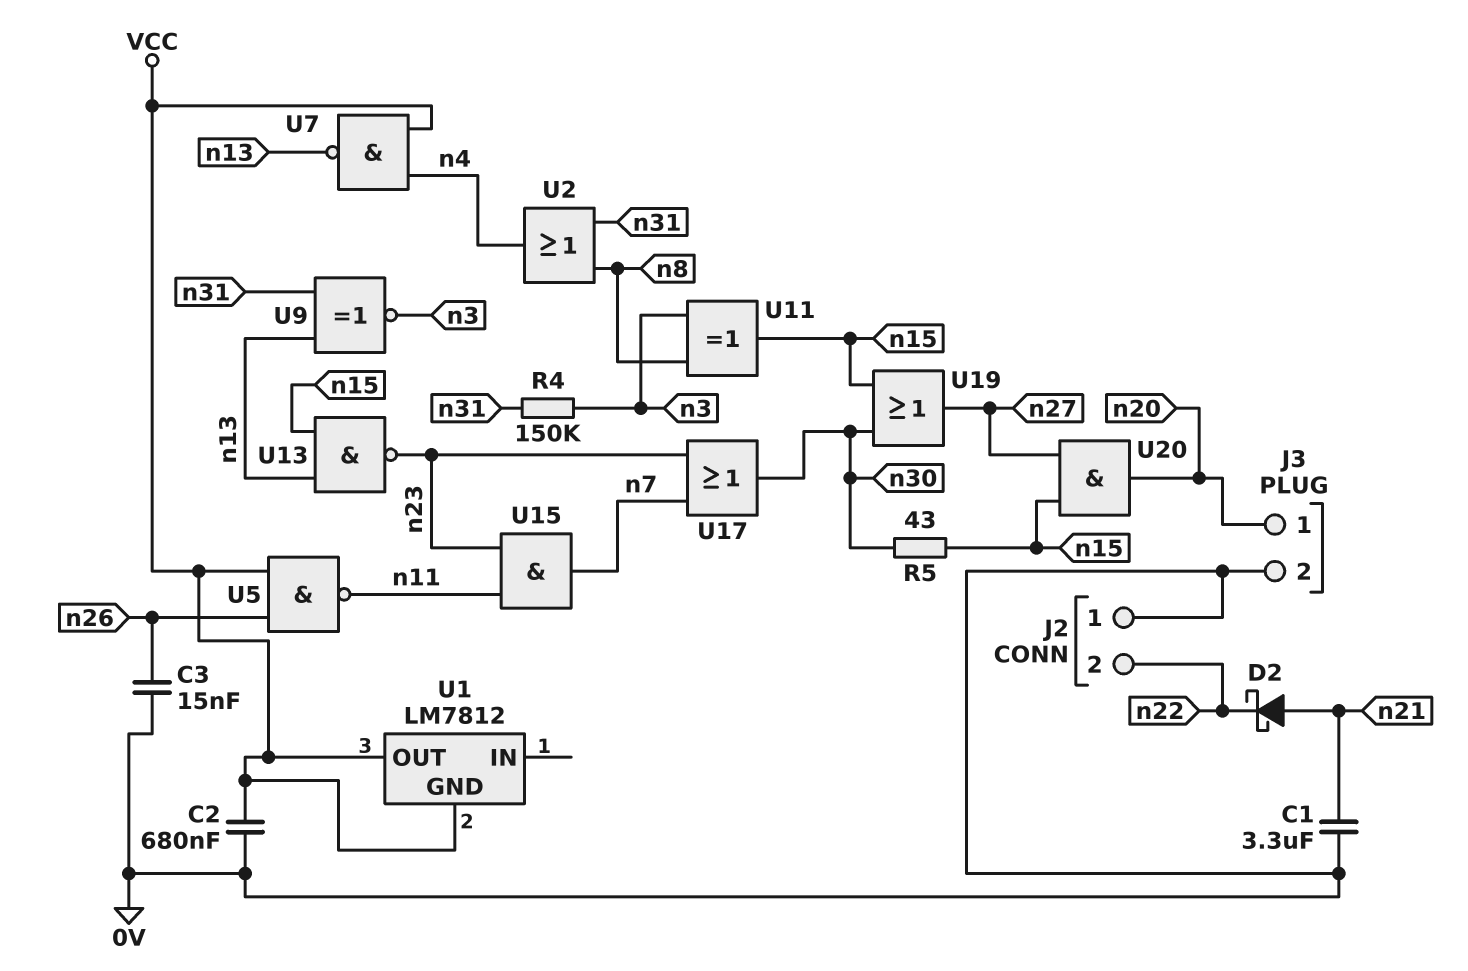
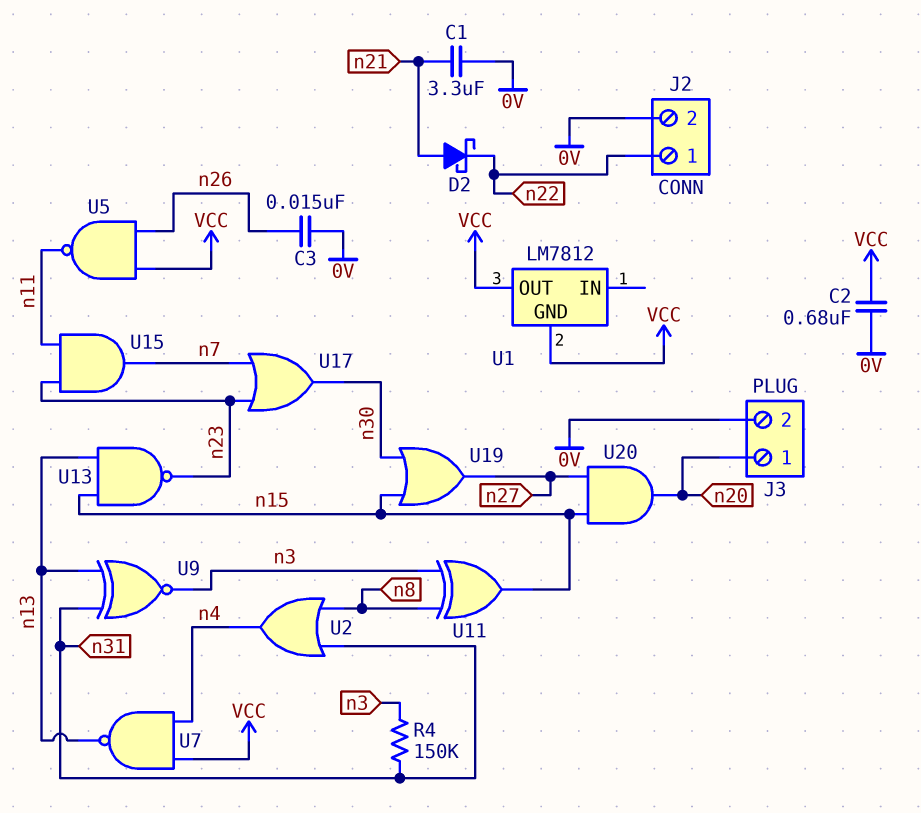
J2 pin 1: 0V -> n22
J2 pin 2: n22 -> 0V
R5: 43 (n15, n30) -> none

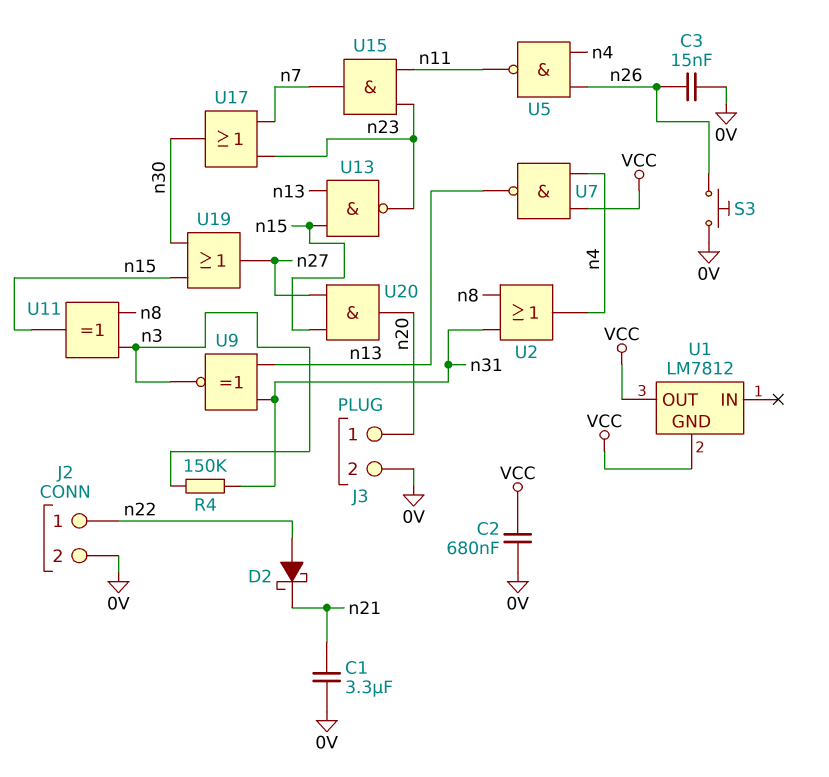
D2: schottky (A n21, K n22) -> schottky (A n22, K n21)
S3: none -> button (0V, n26)
U5: NAND (in VCC, in n26, out n11) -> NAND (in n4, in n26, out n11)

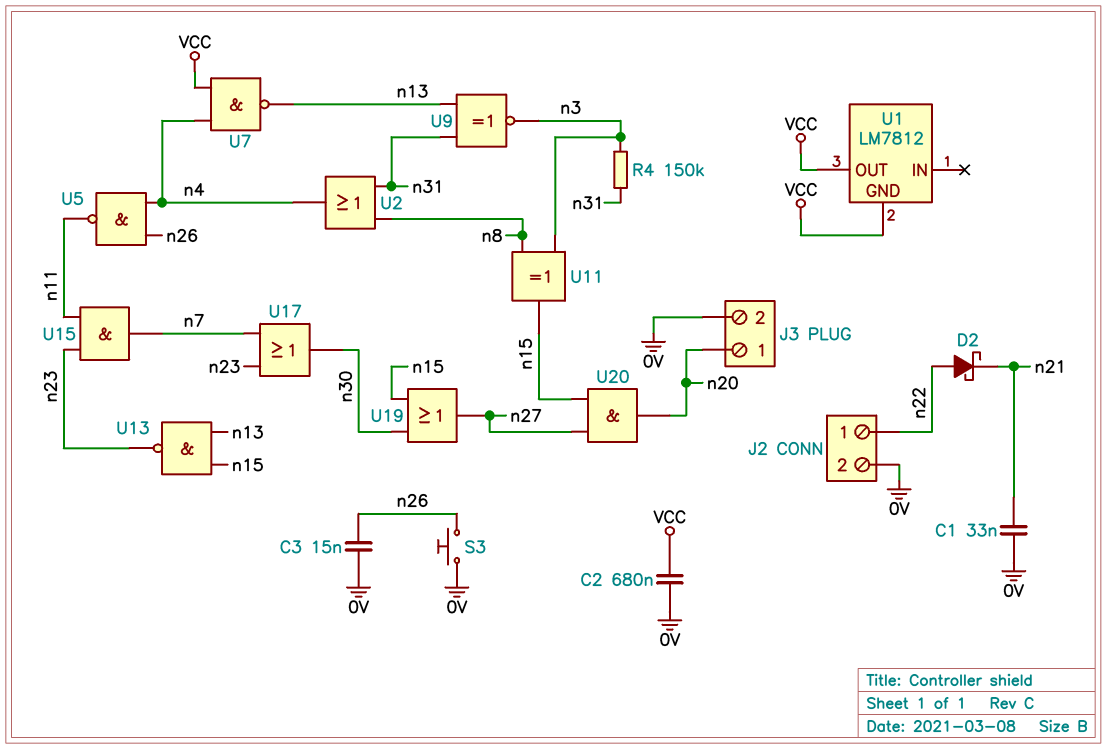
C1: 3.3uF (0V, n21) -> 33nF (0V, n21)

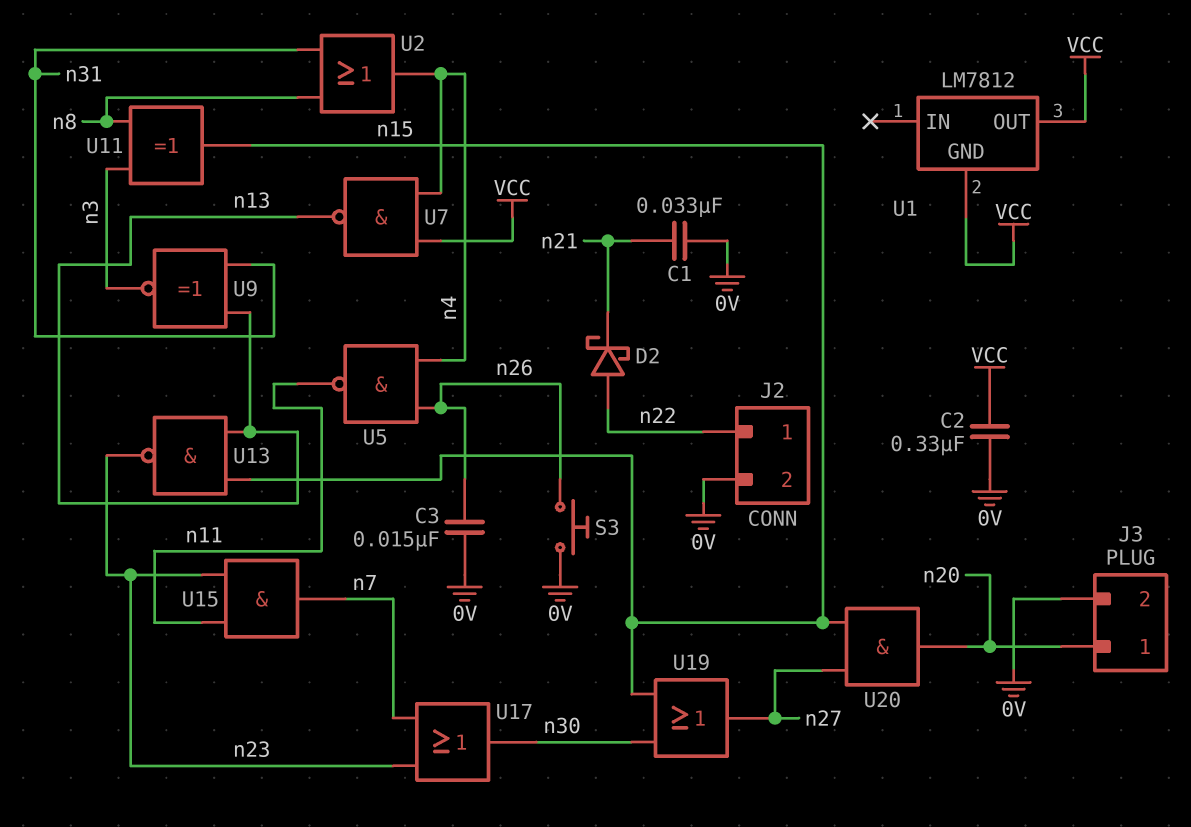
C2: 680nF (0V, VCC) -> 330nF (0V, VCC)
R4: 150k (n3, n31) -> none

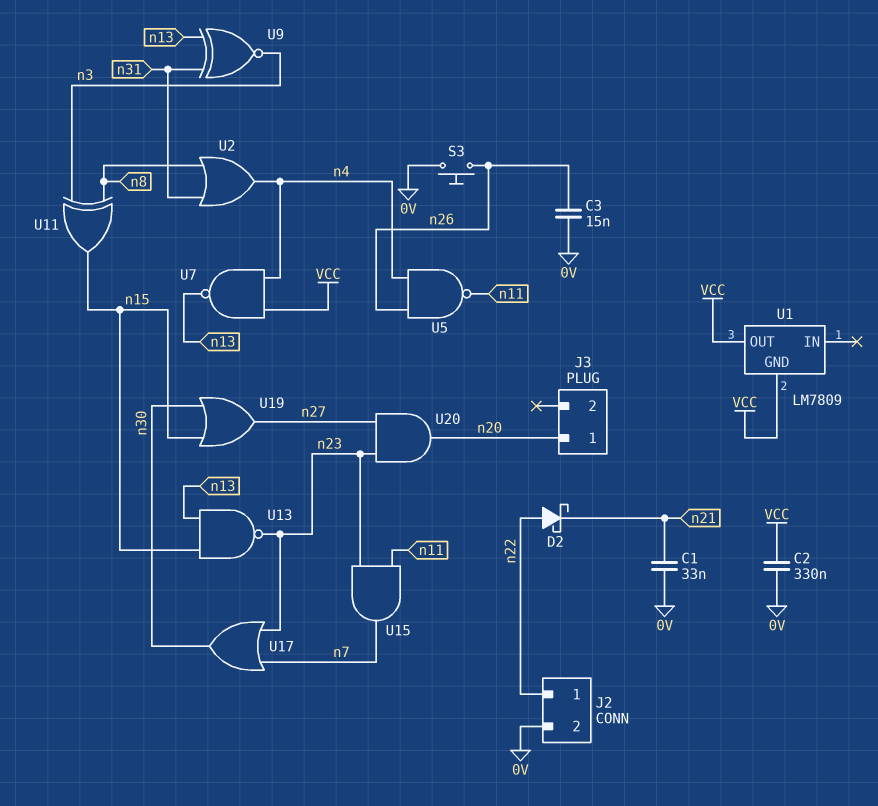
J3 pin 2: 0V -> none
U1: LM7812 -> LM7809
U20: AND (in n15, in n27, out n20) -> AND (in n23, in n27, out n20)

